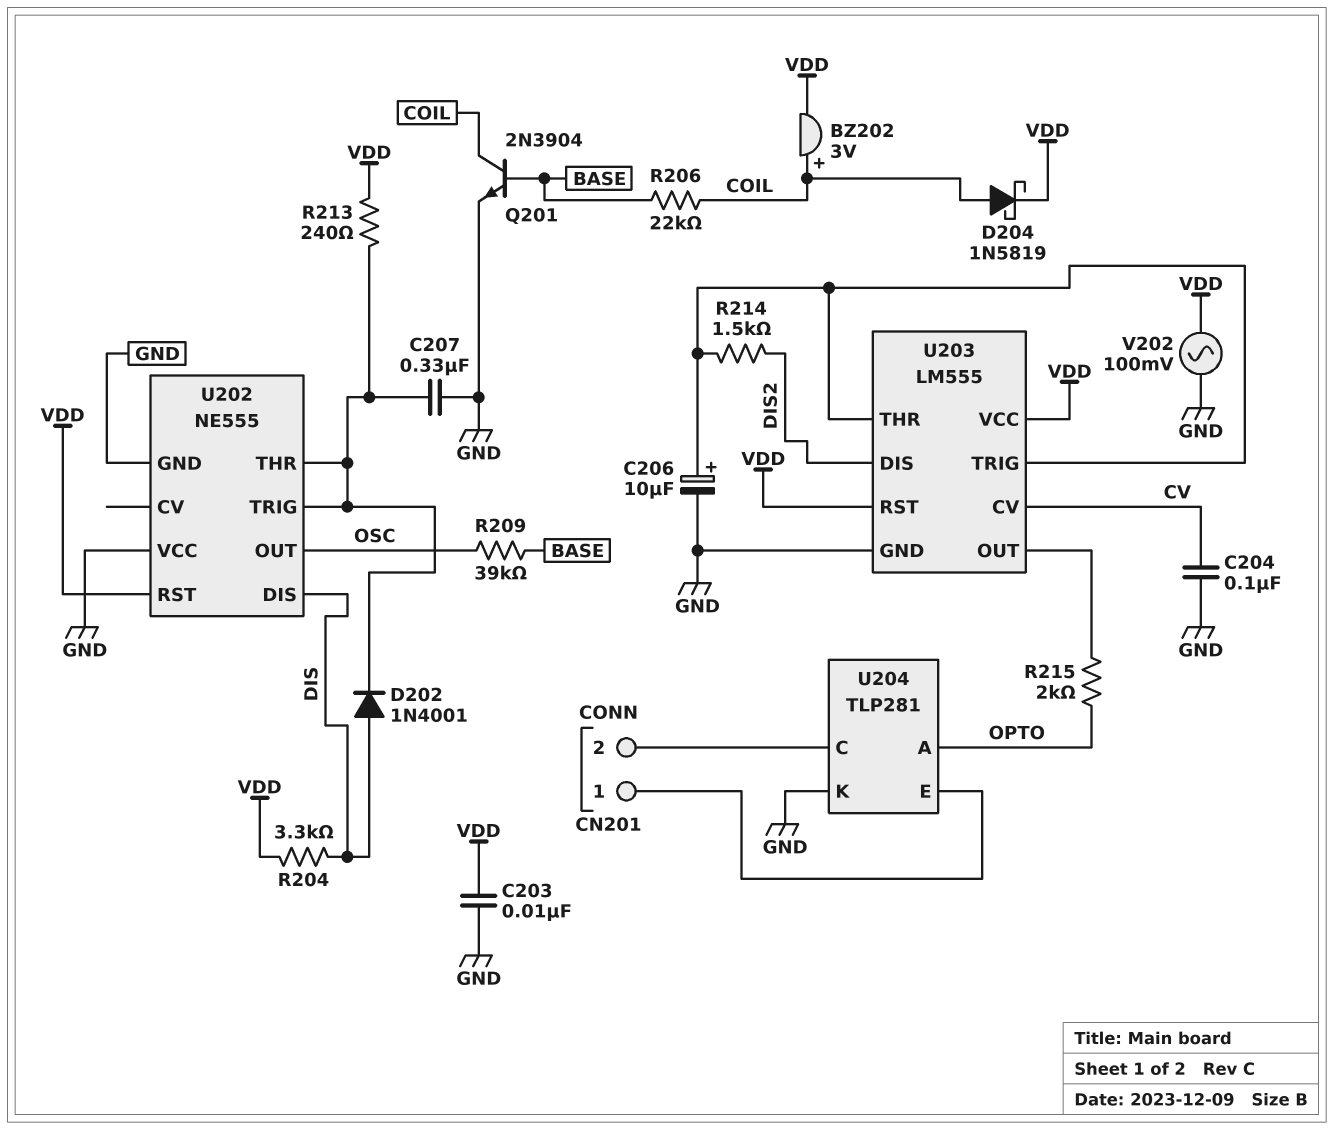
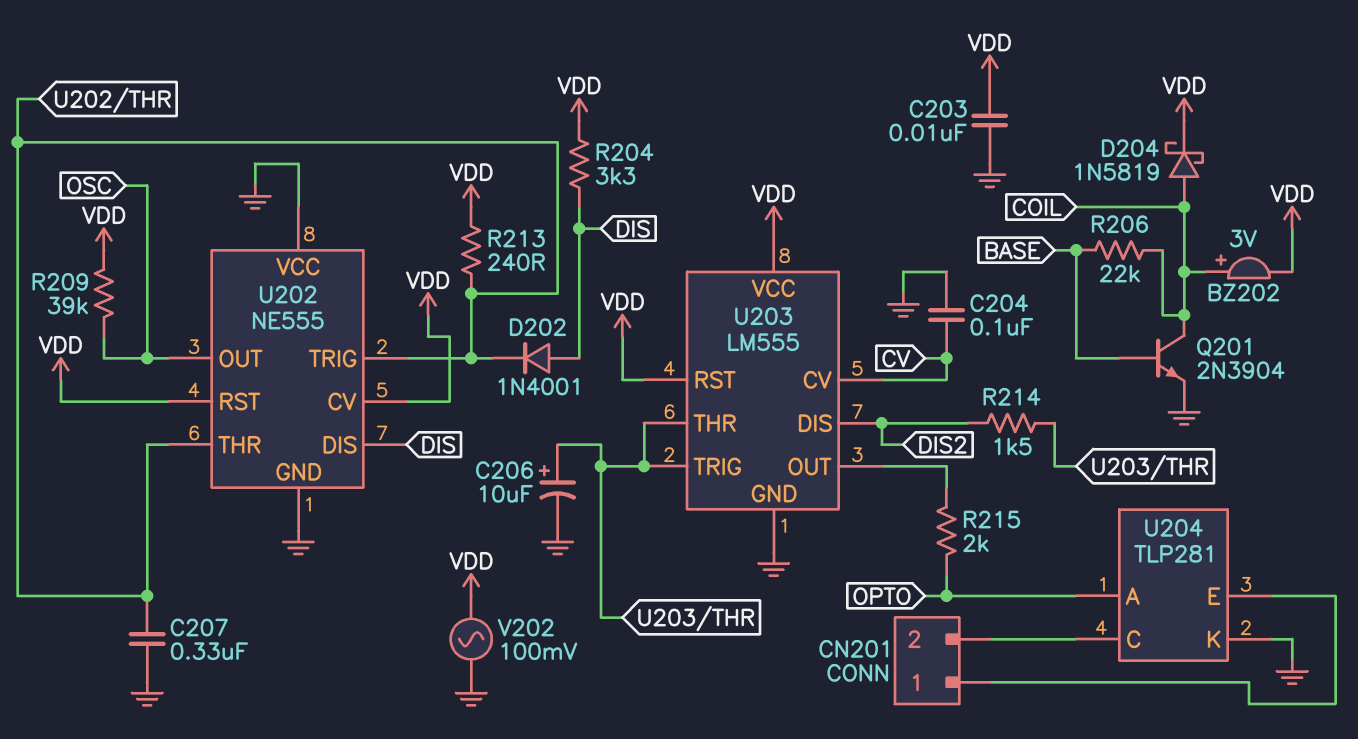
R209: 39k (BASE, OSC) -> 39k (OSC, VDD)
U202 pin CV: none -> VDD

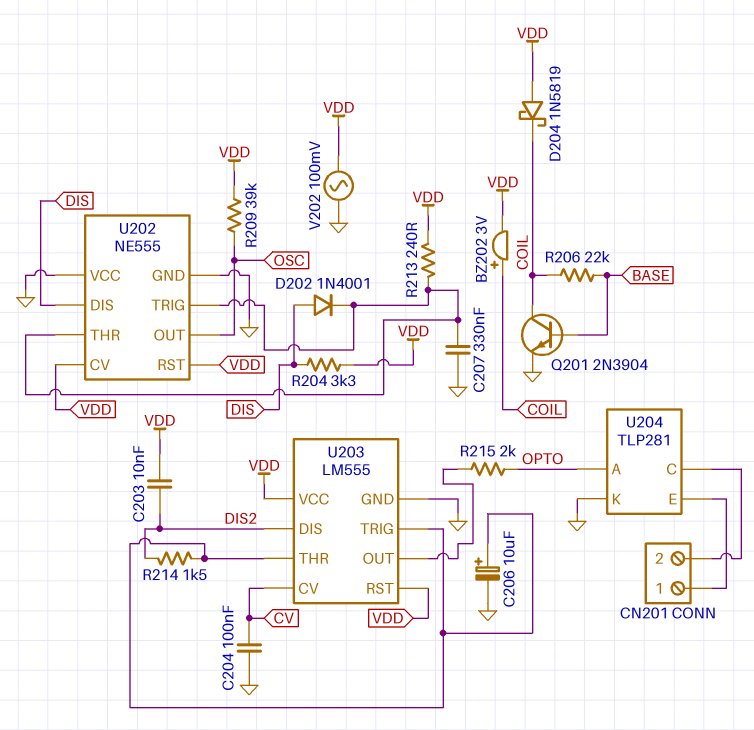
C203: 10nF (GND, VDD) -> 10nF (DIS2, VDD)
D204: schottky 1N5819 (A COIL, K VDD) -> schottky 1N5819 (A VDD, K COIL)

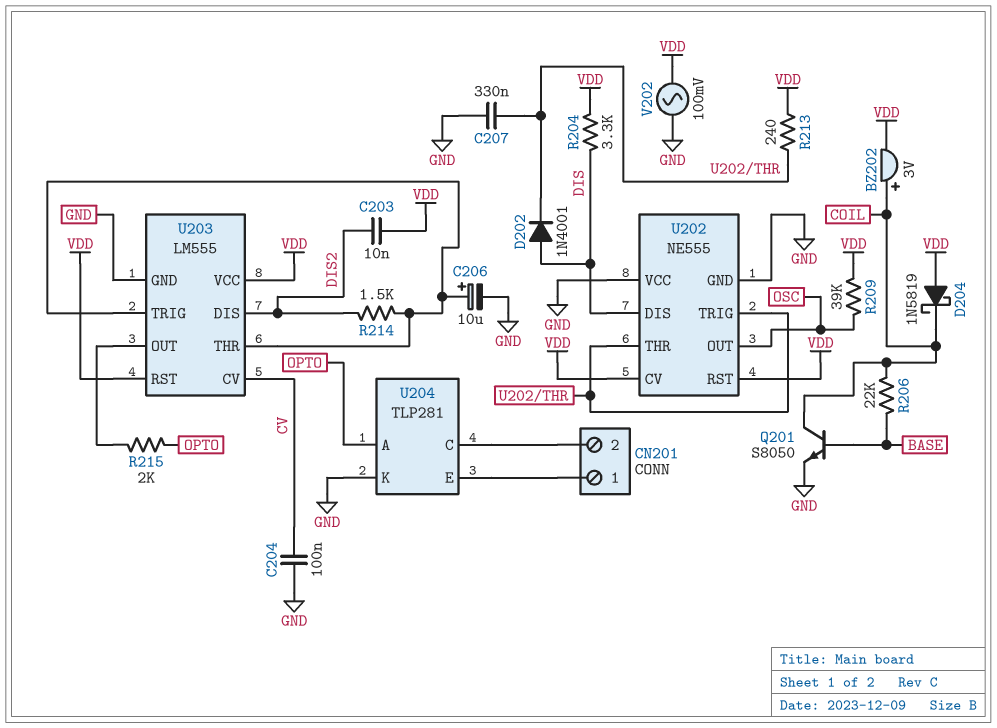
Q201: NPN 2N3904 (B BASE, C COIL, E GND) -> NPN S8050 (B BASE, C COIL, E GND)

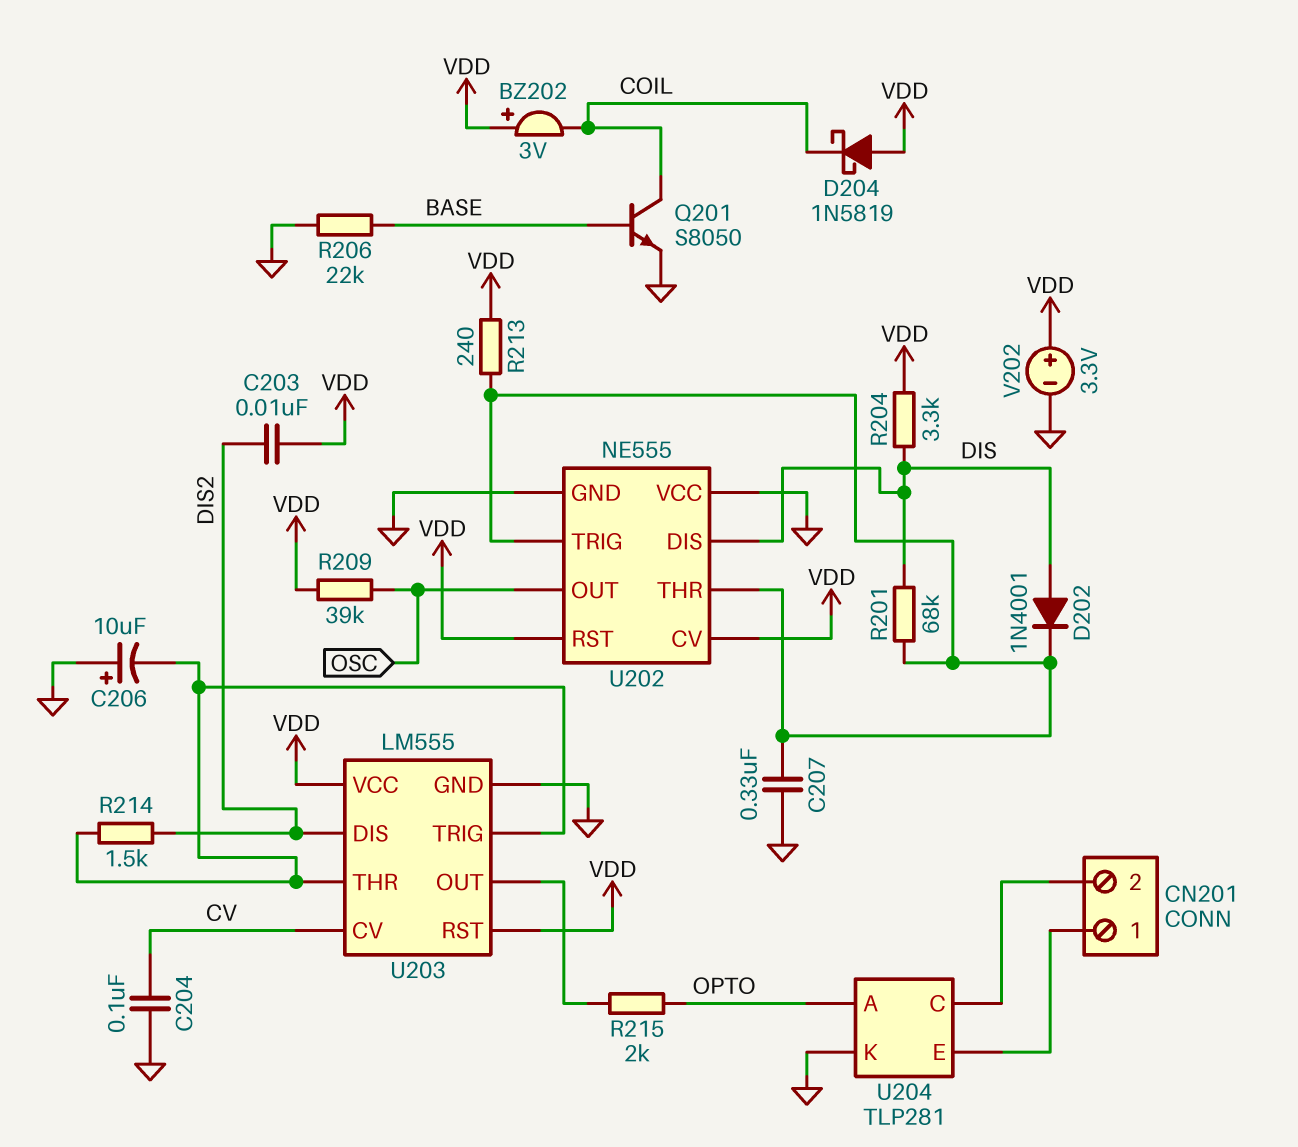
BZ202: buzzer 3V (plus COIL, minus VDD) -> buzzer 3V (plus VDD, minus COIL)
C206: 10uF (plus U203/THR, minus GND) -> 10uF (plus GND, minus U203/THR)
R201: none -> 68k (DIS, U202/THR)
R206: 22k (BASE, COIL) -> 22k (BASE, GND)
V202: AC 100mV (GND, VDD) -> 3.3V (plus VDD, minus GND)

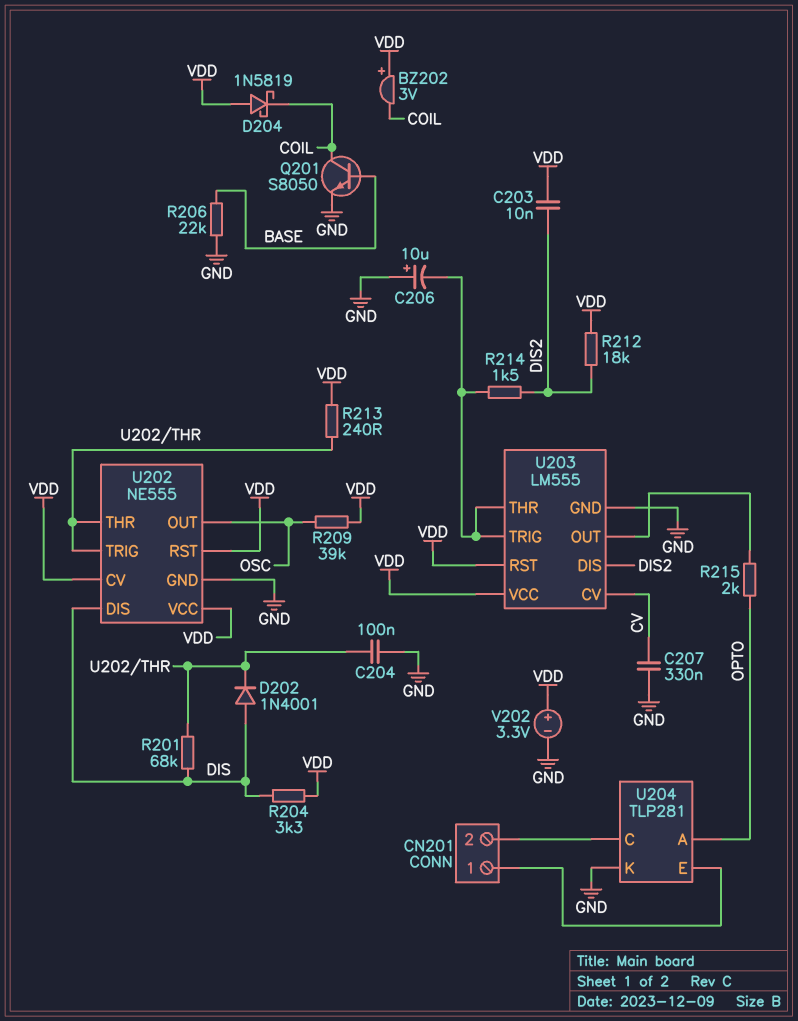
C204: 100nF (CV, GND) -> 100nF (GND, U202/THR)
C207: 330nF (GND, U202/THR) -> 330nF (CV, GND)
R212: none -> 18k (DIS2, VDD)
U202 pin VCC: GND -> VDD

